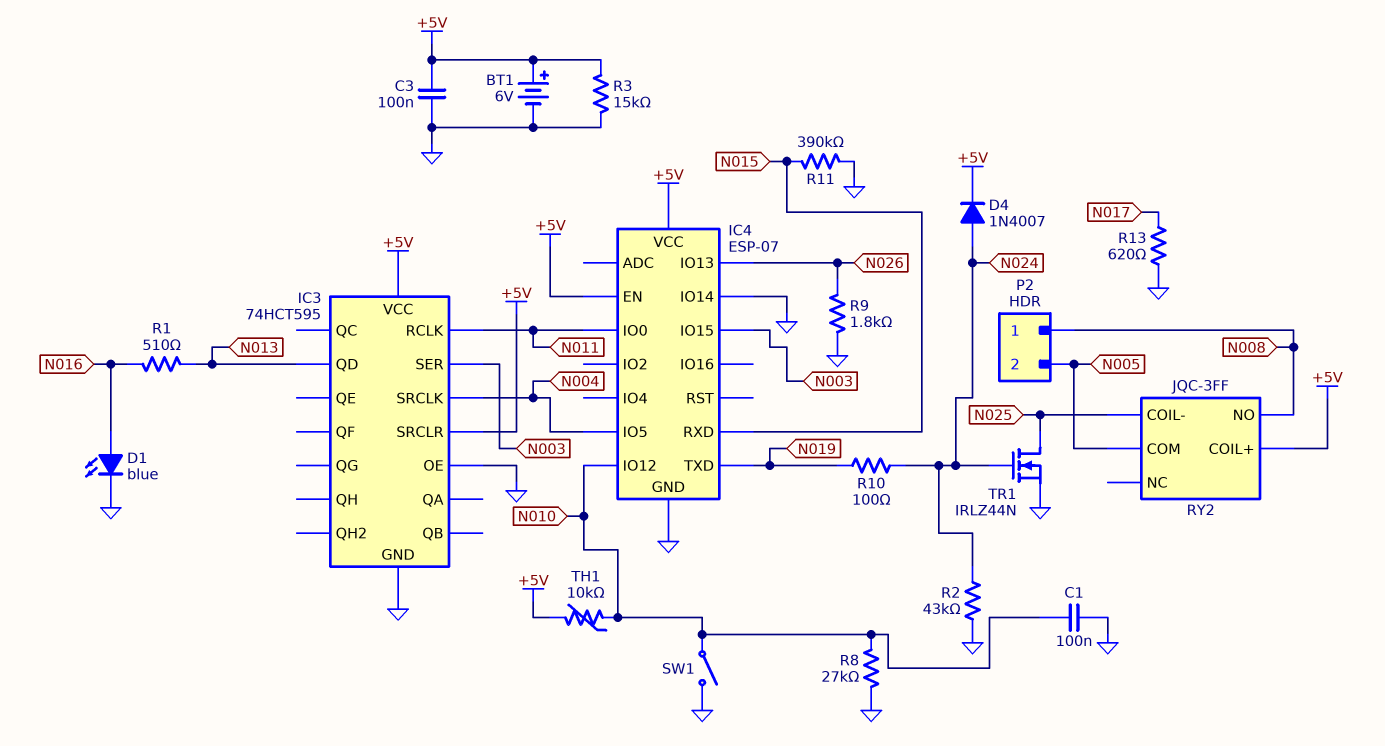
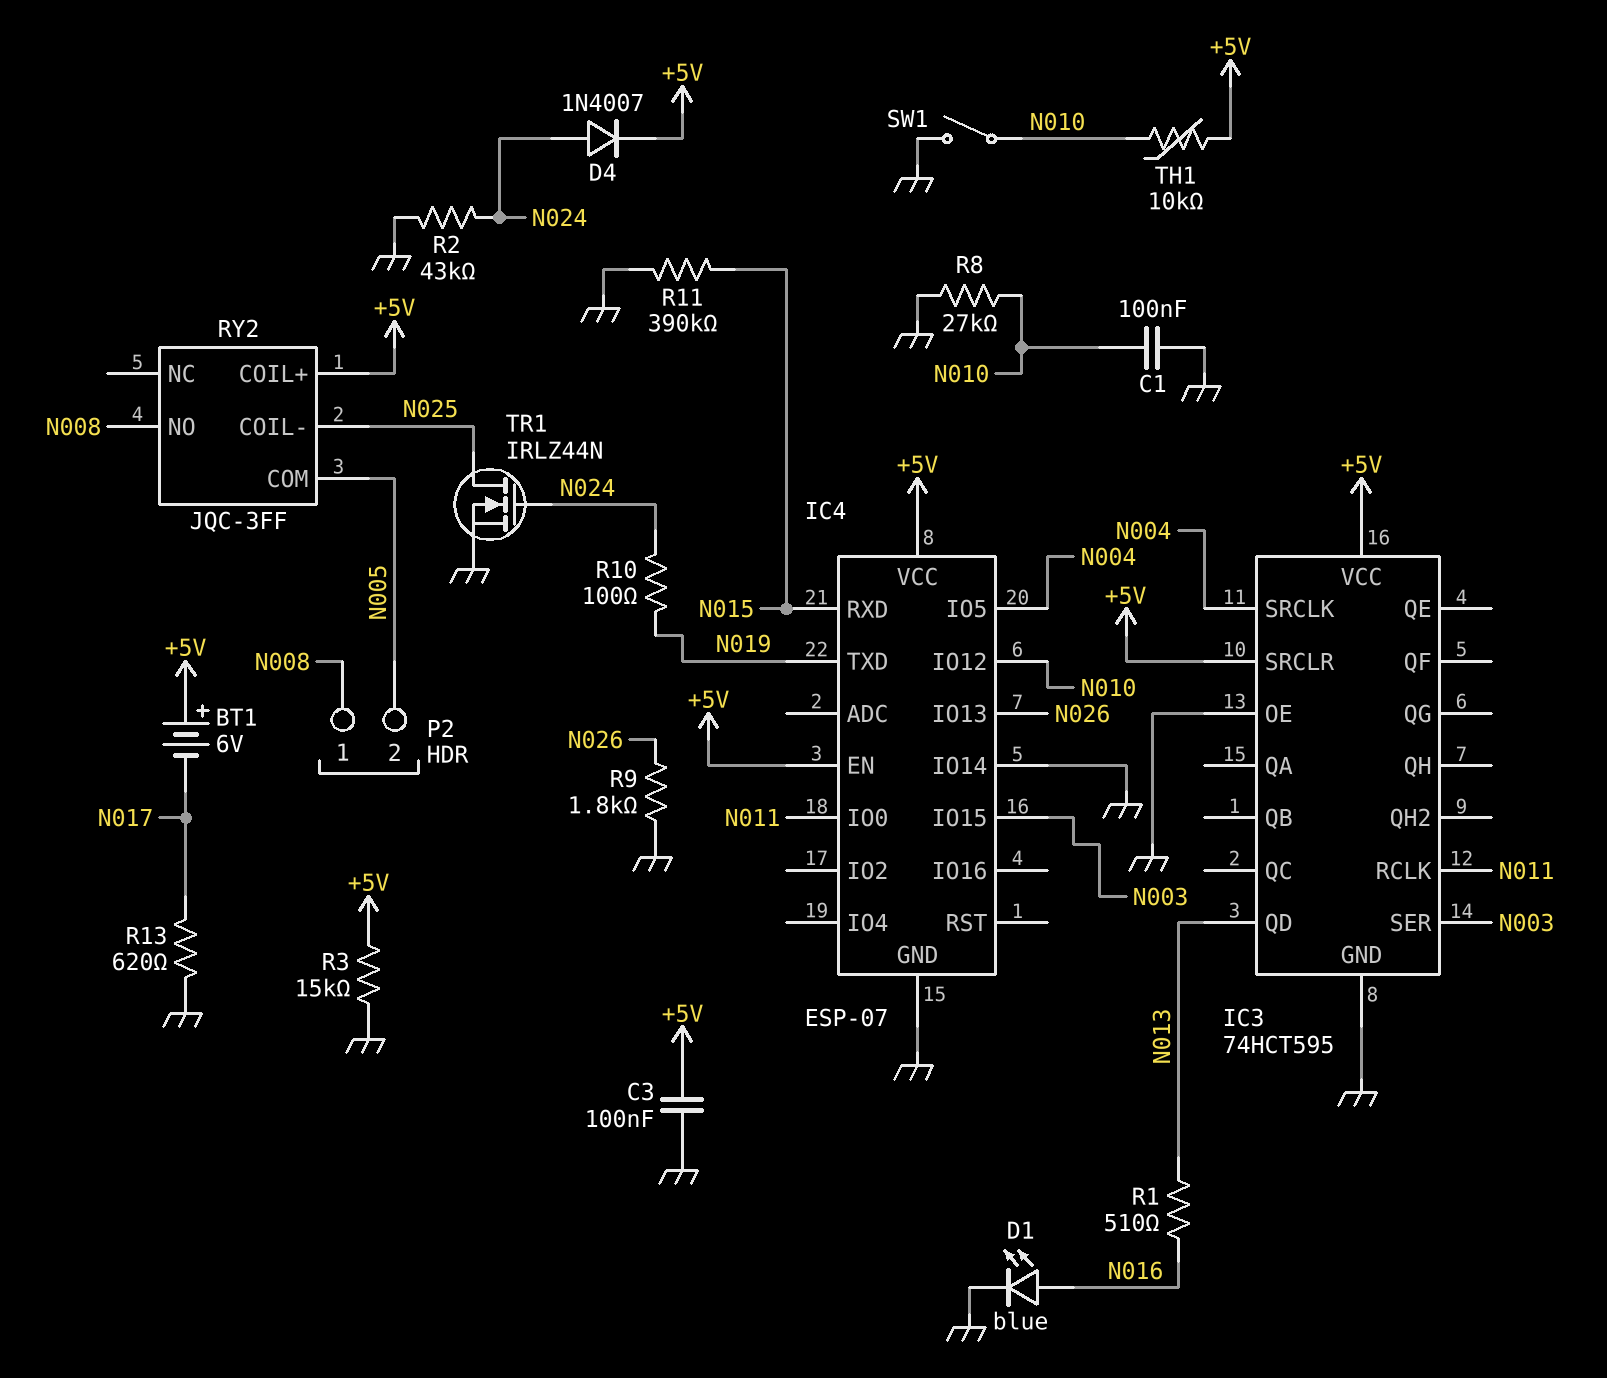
BT1: 6V (plus +5V, minus GND) -> 6V (plus +5V, minus N017)

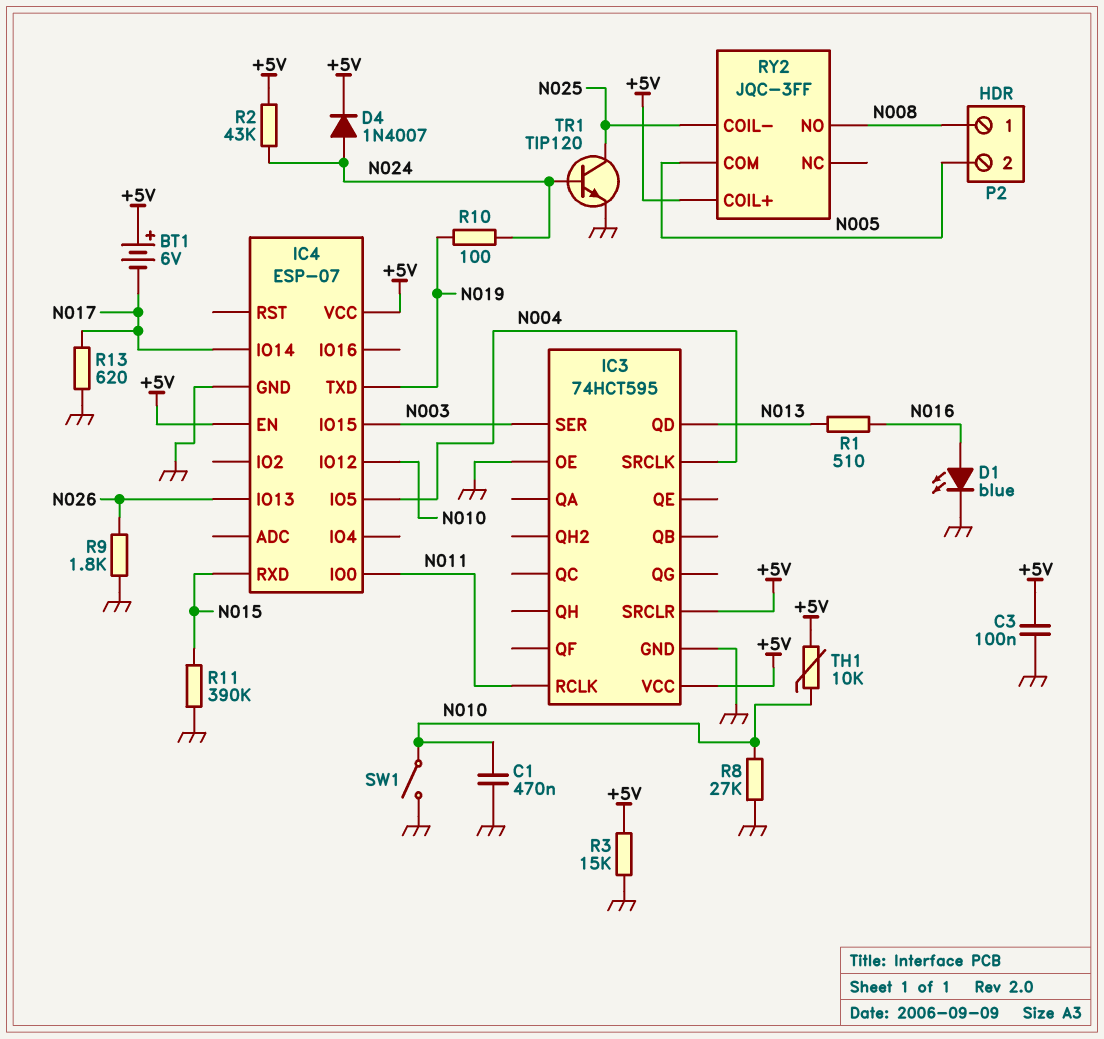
C1: 100nF (GND, N010) -> 470nF (GND, N010)
IC4 pin IO14: GND -> N017
R2: 43k (GND, N024) -> 43k (+5V, N024)
TR1: NMOS IRLZ44N (G N024, D N025, S GND) -> NPN TIP120 (B N024, C N025, E GND)

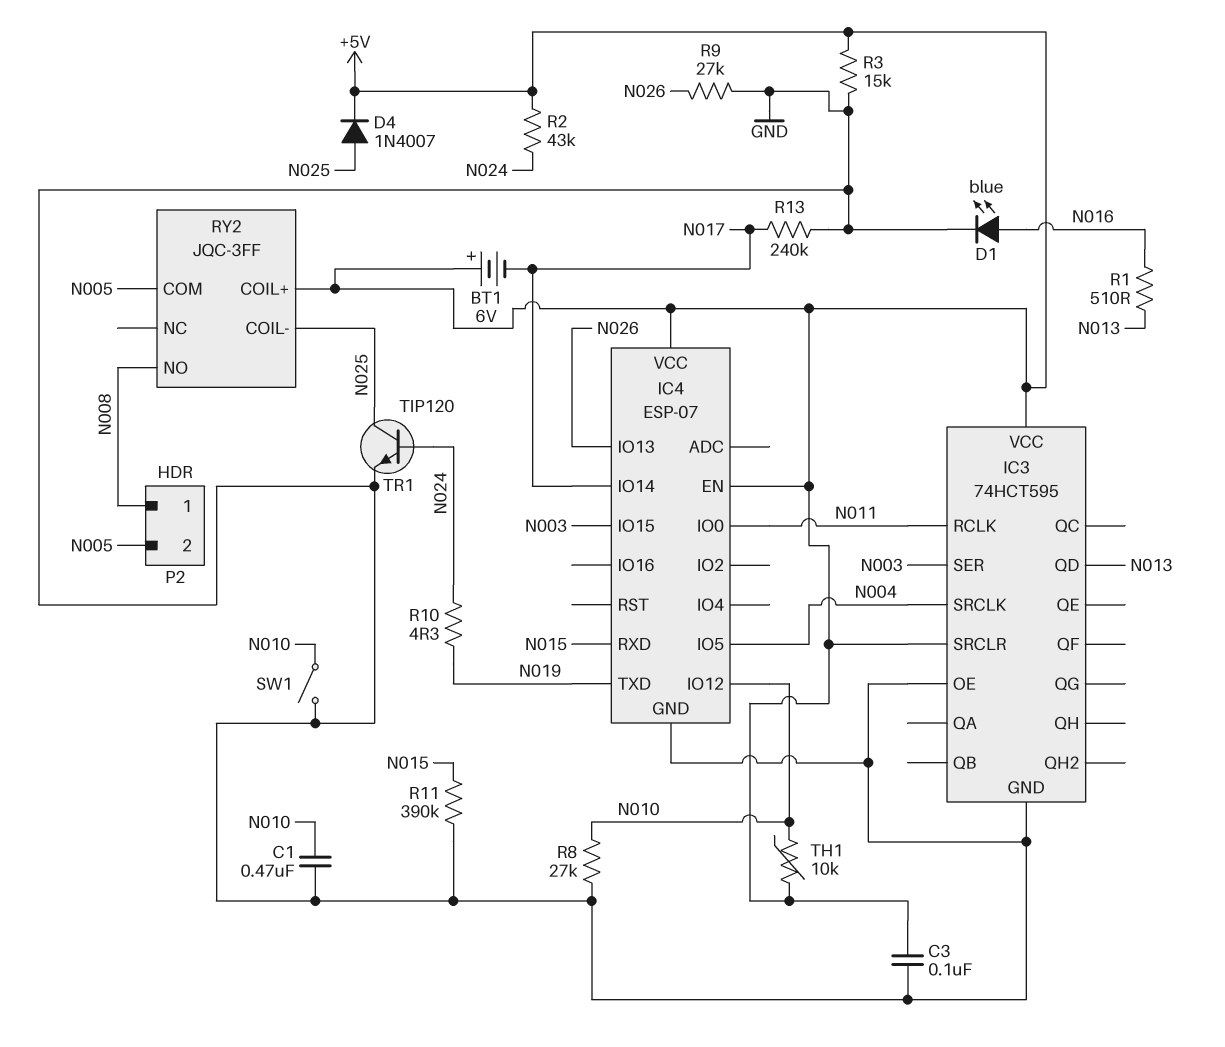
D4: diode 1N4007 (A N024, K +5V) -> diode 1N4007 (A N025, K +5V)
R9: 1.8k (GND, N026) -> 27k (GND, N026)
R10: 100 (N019, N024) -> 4.3 (N019, N024)
R13: 620 (GND, N017) -> 240k (GND, N017)

